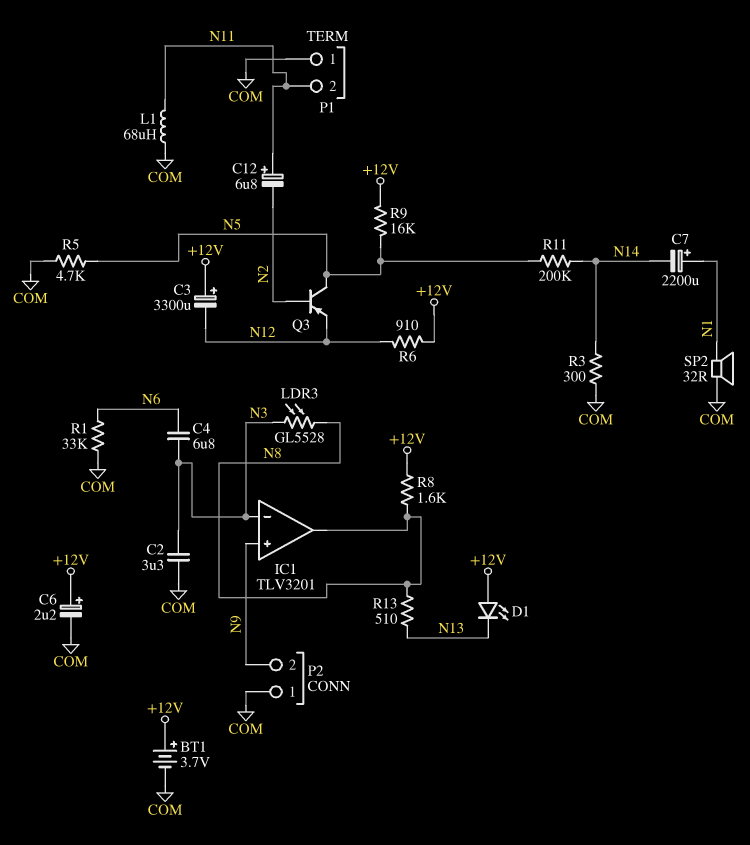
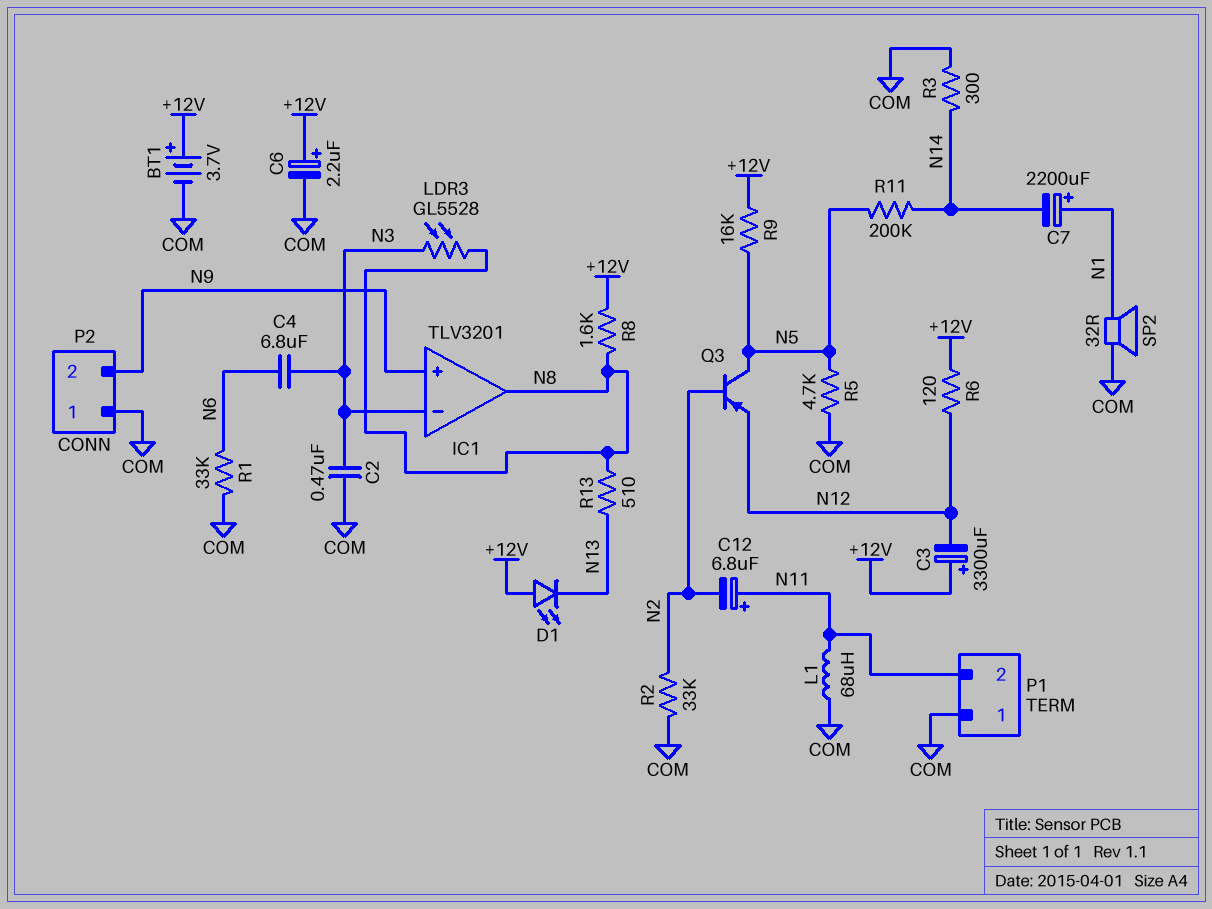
C2: 3.3uF (COM, N3) -> 470nF (COM, N3)
R2: none -> 33k (COM, N2)
R6: 910 (+12V, N12) -> 120 (+12V, N12)

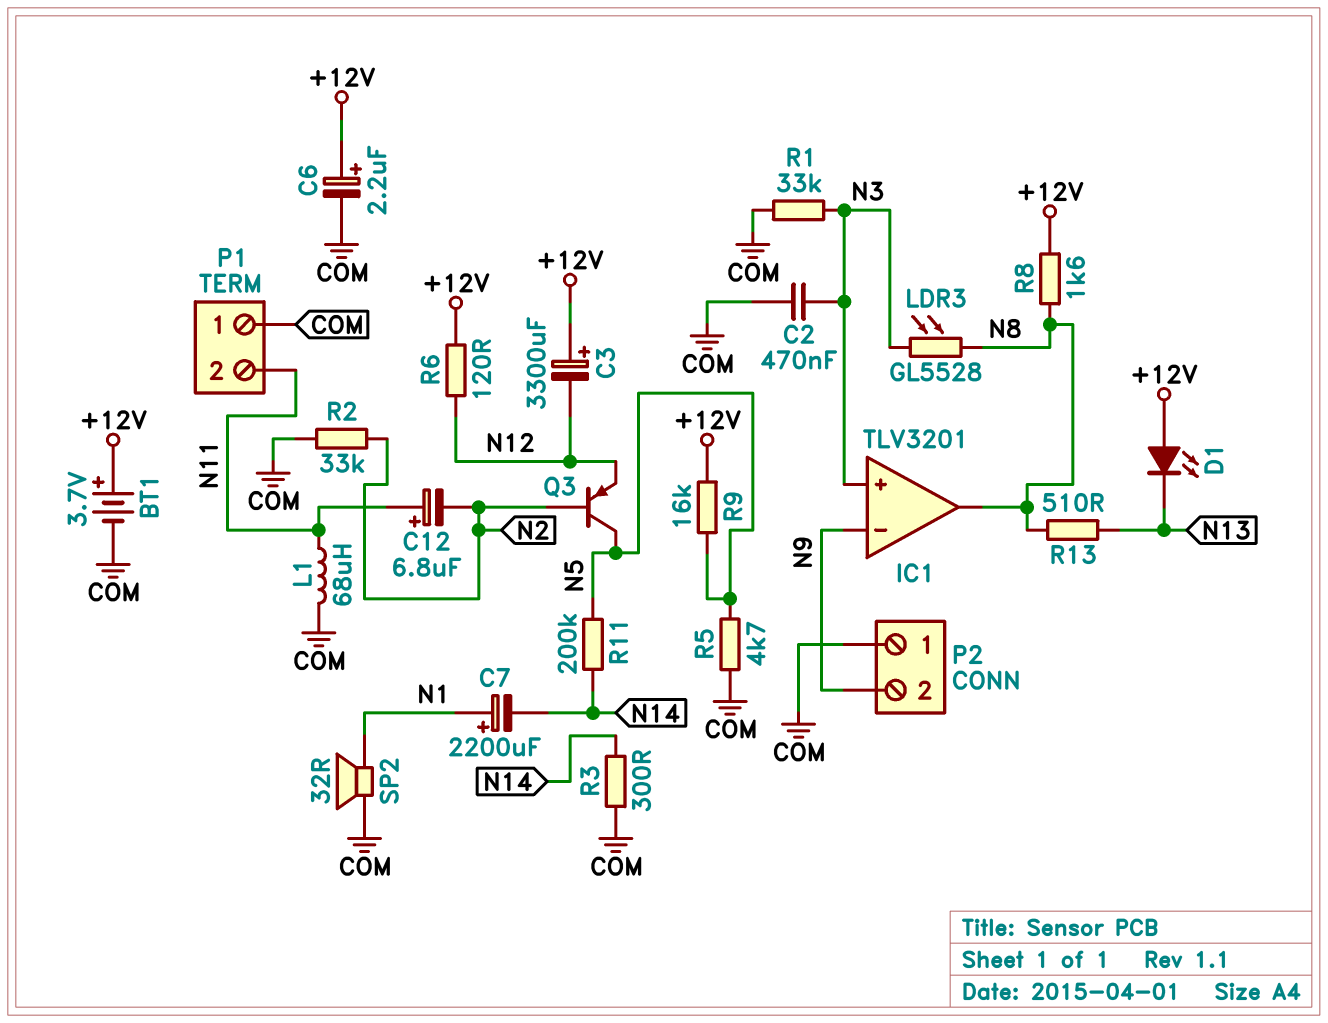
C4: 6.8uF (N3, N6) -> none
IC1 pin in+: N9 -> N3
IC1 pin in-: N3 -> N9
R1: 33k (COM, N6) -> 33k (COM, N3)

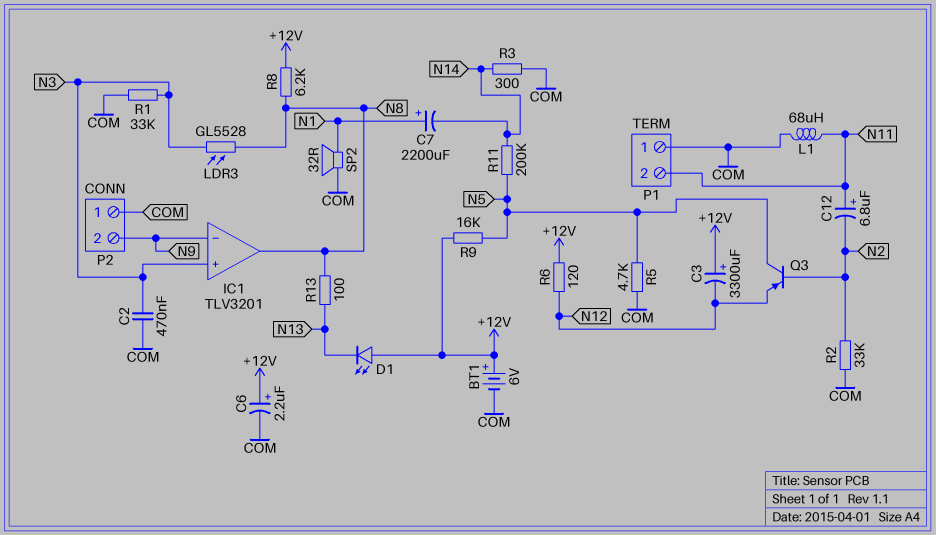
BT1: 3.7V (plus +12V, minus COM) -> 6V (plus +12V, minus COM)
R8: 1.6k (+12V, N8) -> 6.2k (+12V, N8)
R13: 510 (N8, N13) -> 100 (N8, N13)

